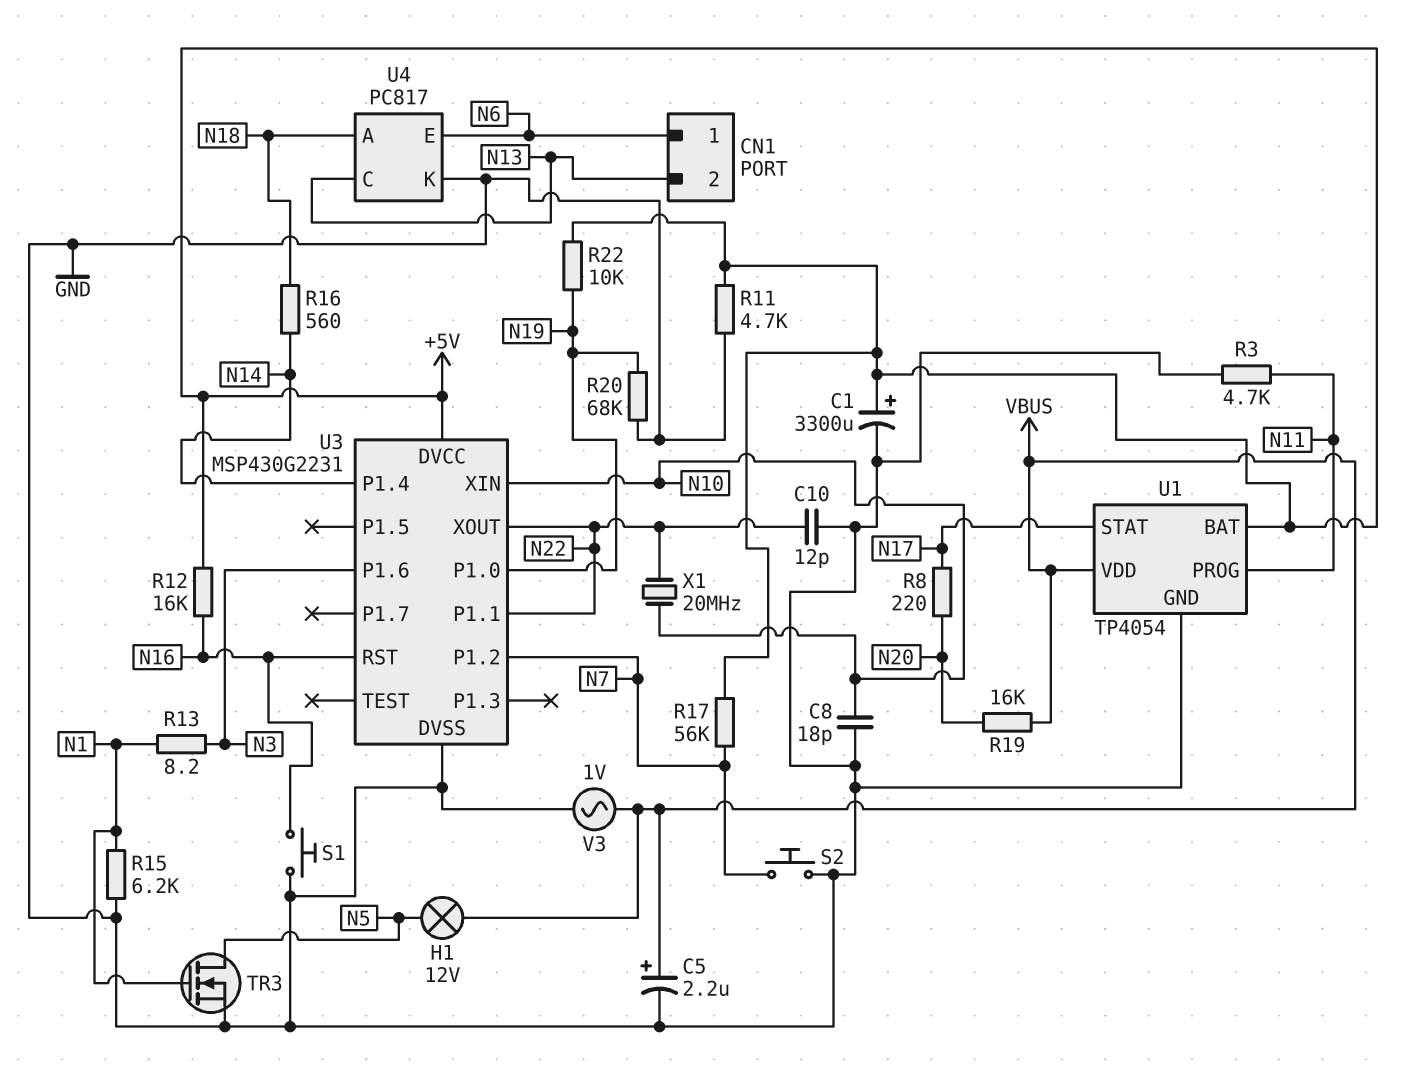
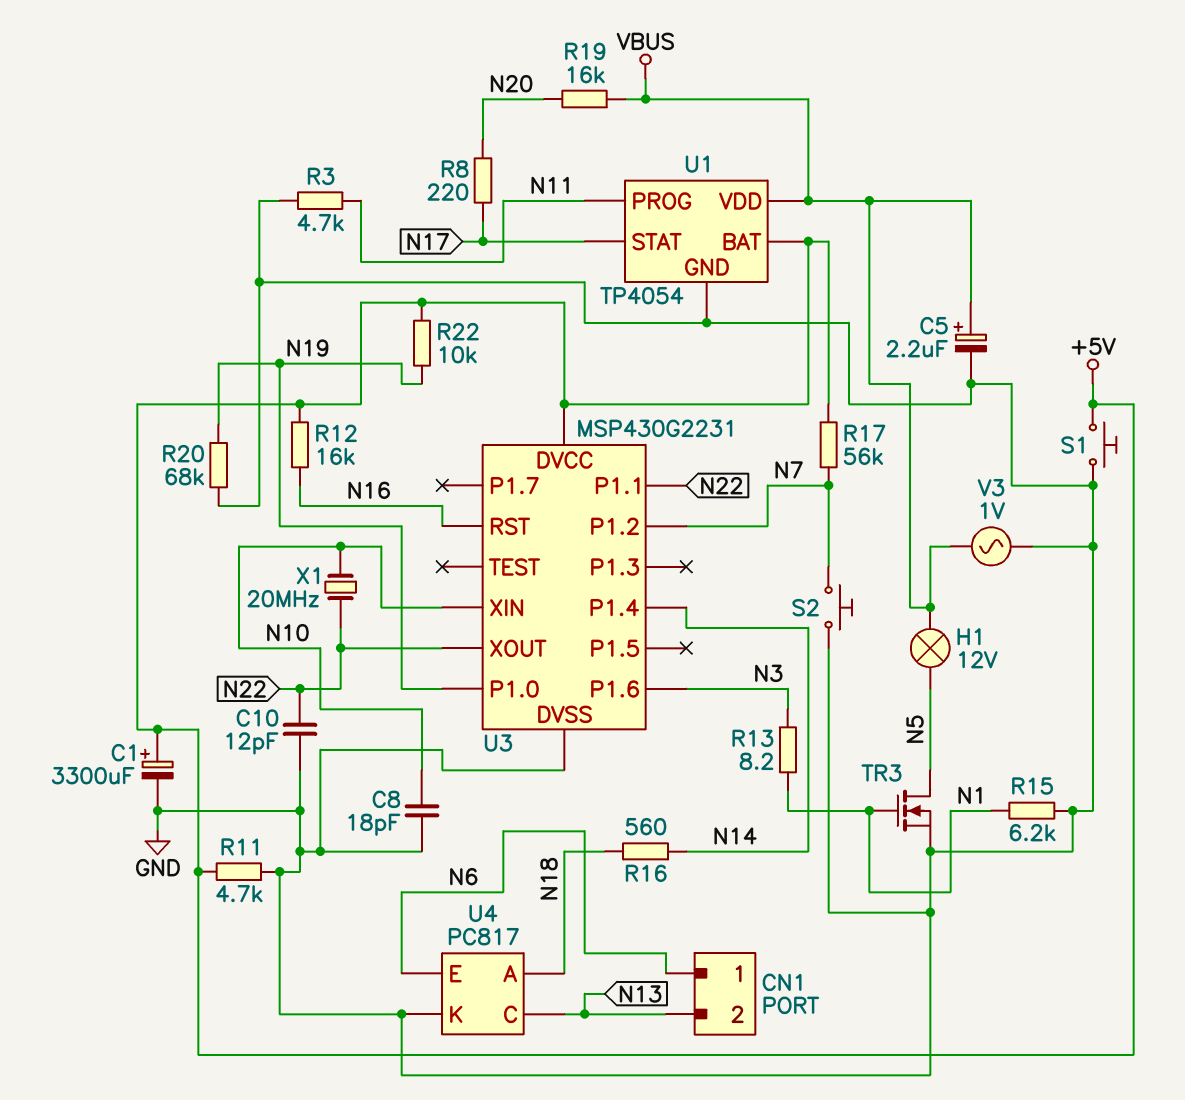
S1: button (GND, N16) -> button (+5V, GND)

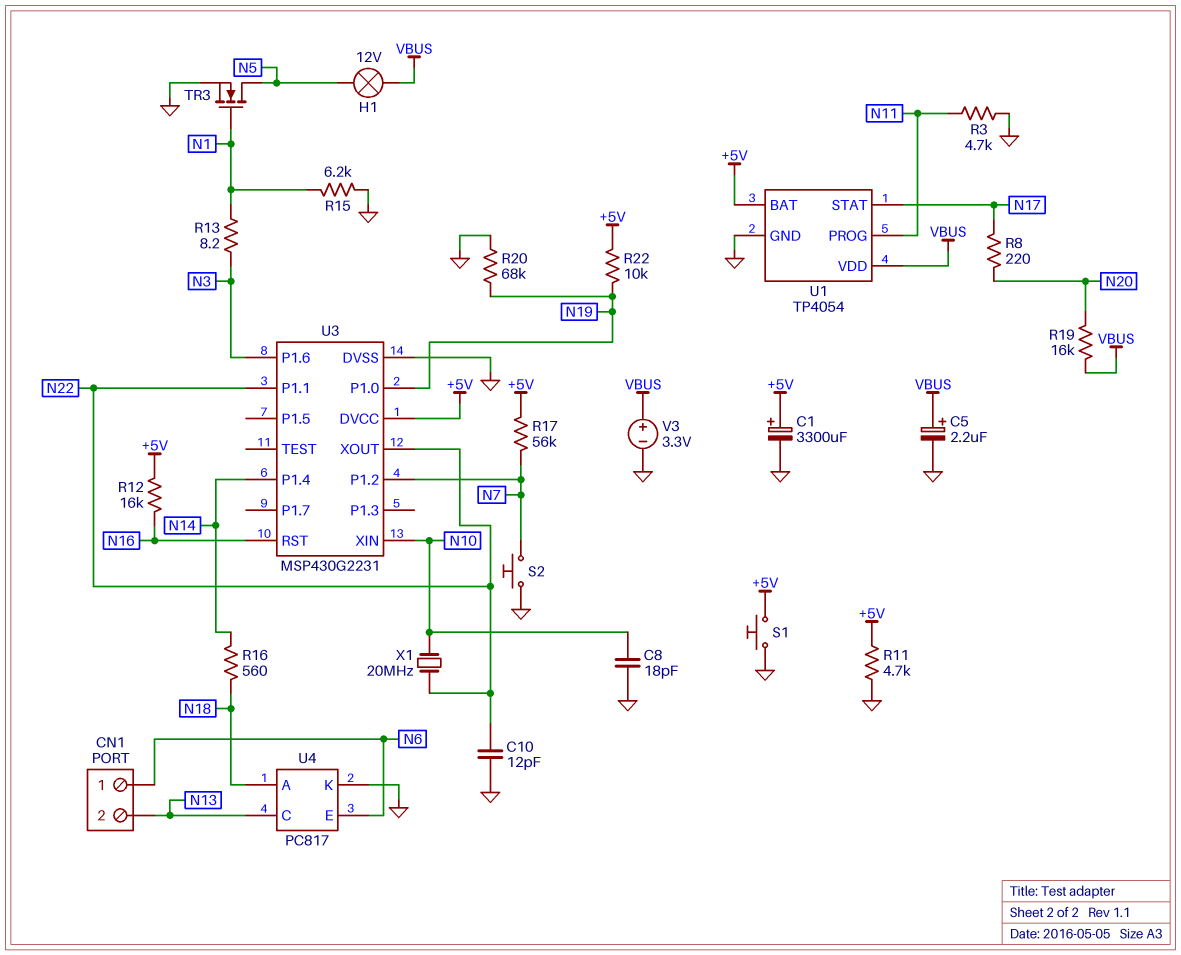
V3: AC 1V (GND, VBUS) -> 3.3V (plus VBUS, minus GND)

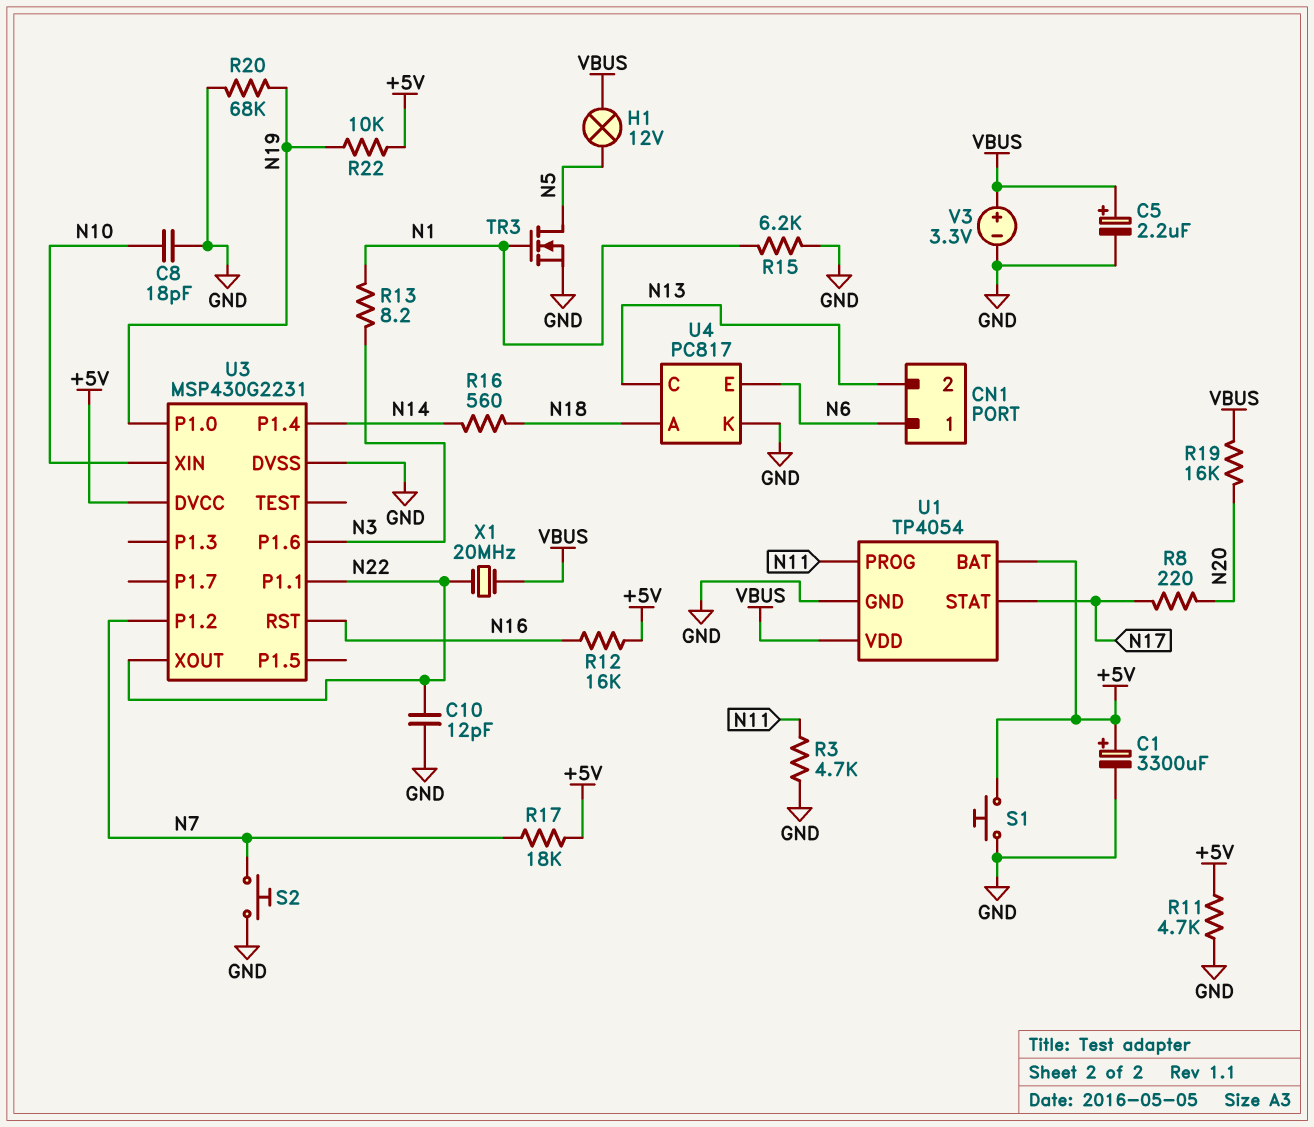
R17: 56k (+5V, N7) -> 18k (+5V, N7)
X1: 20MHz (N10, N22) -> 20MHz (N22, VBUS)

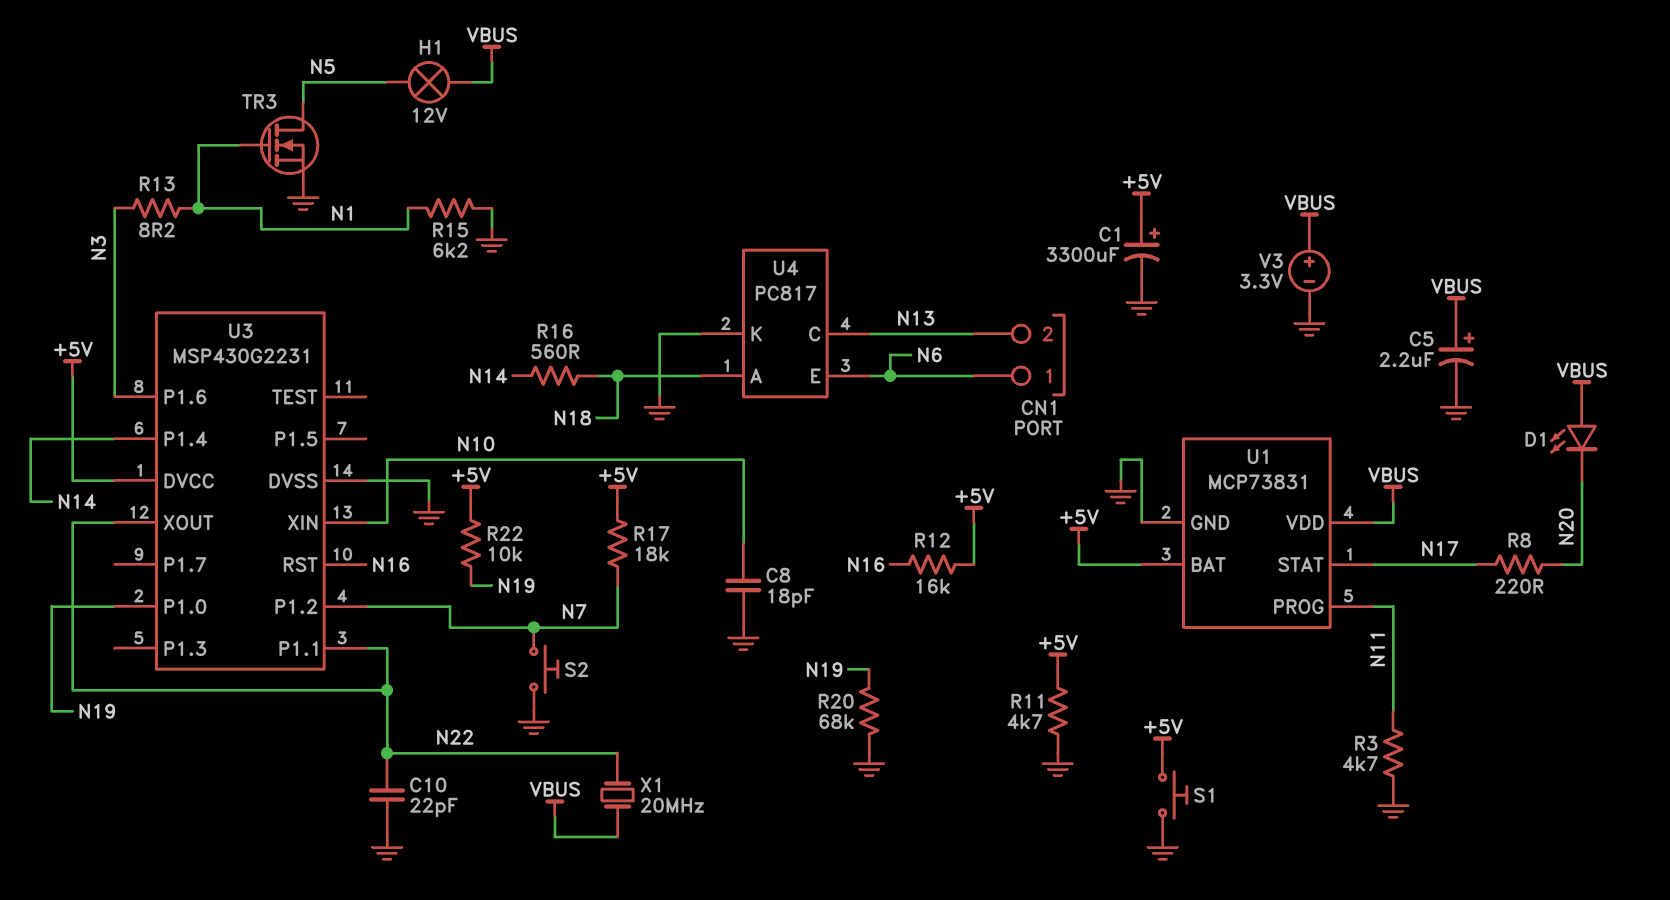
C10: 12pF (GND, N22) -> 22pF (GND, N22)
D1: none -> LED (A VBUS, K N20)
R19: 16k (N20, VBUS) -> none
U1: TP4054 -> MCP73831

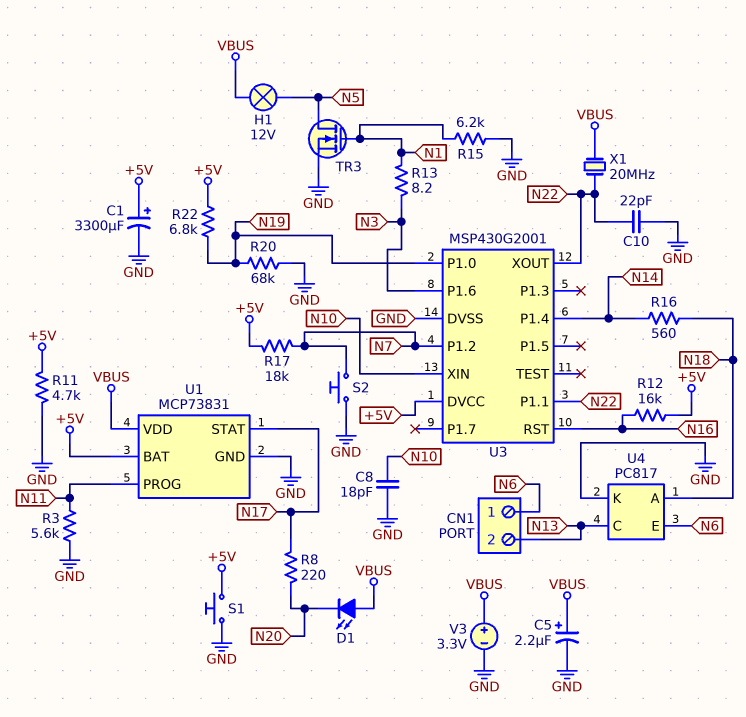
R3: 4.7k (GND, N11) -> 5.6k (GND, N11)
R22: 10k (+5V, N19) -> 6.8k (+5V, N19)
U3: MSP430G2231 -> MSP430G2001

